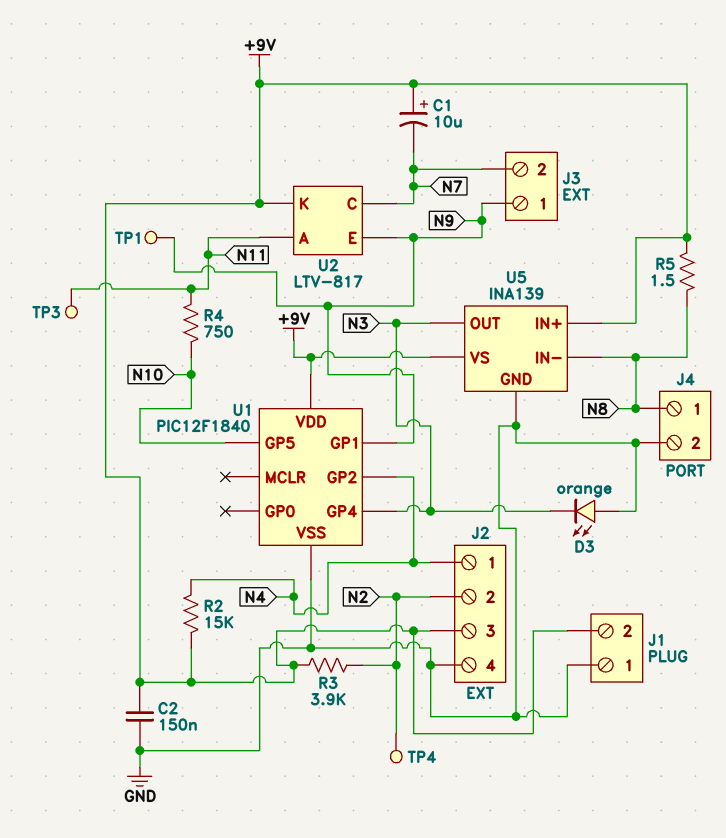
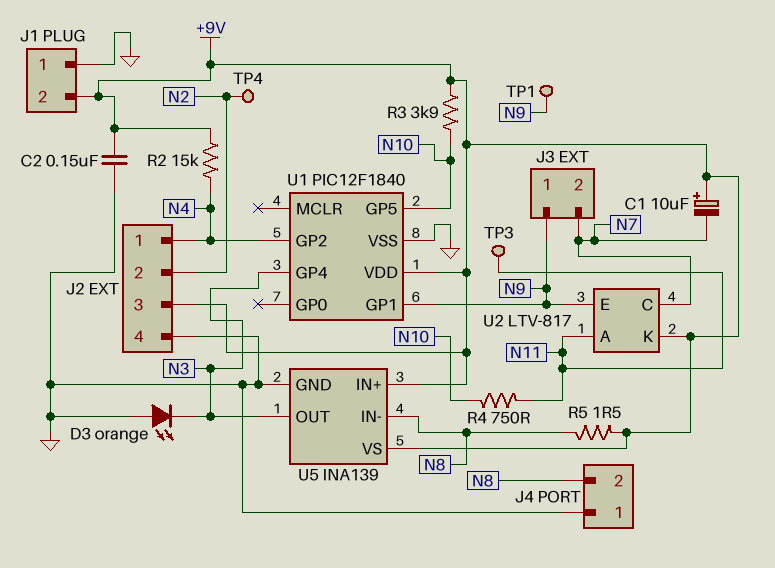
J4 pin 1: N8 -> GND
J4 pin 2: GND -> N8
R3: 3.9k (+9V, N2) -> 3.9k (+9V, N10)

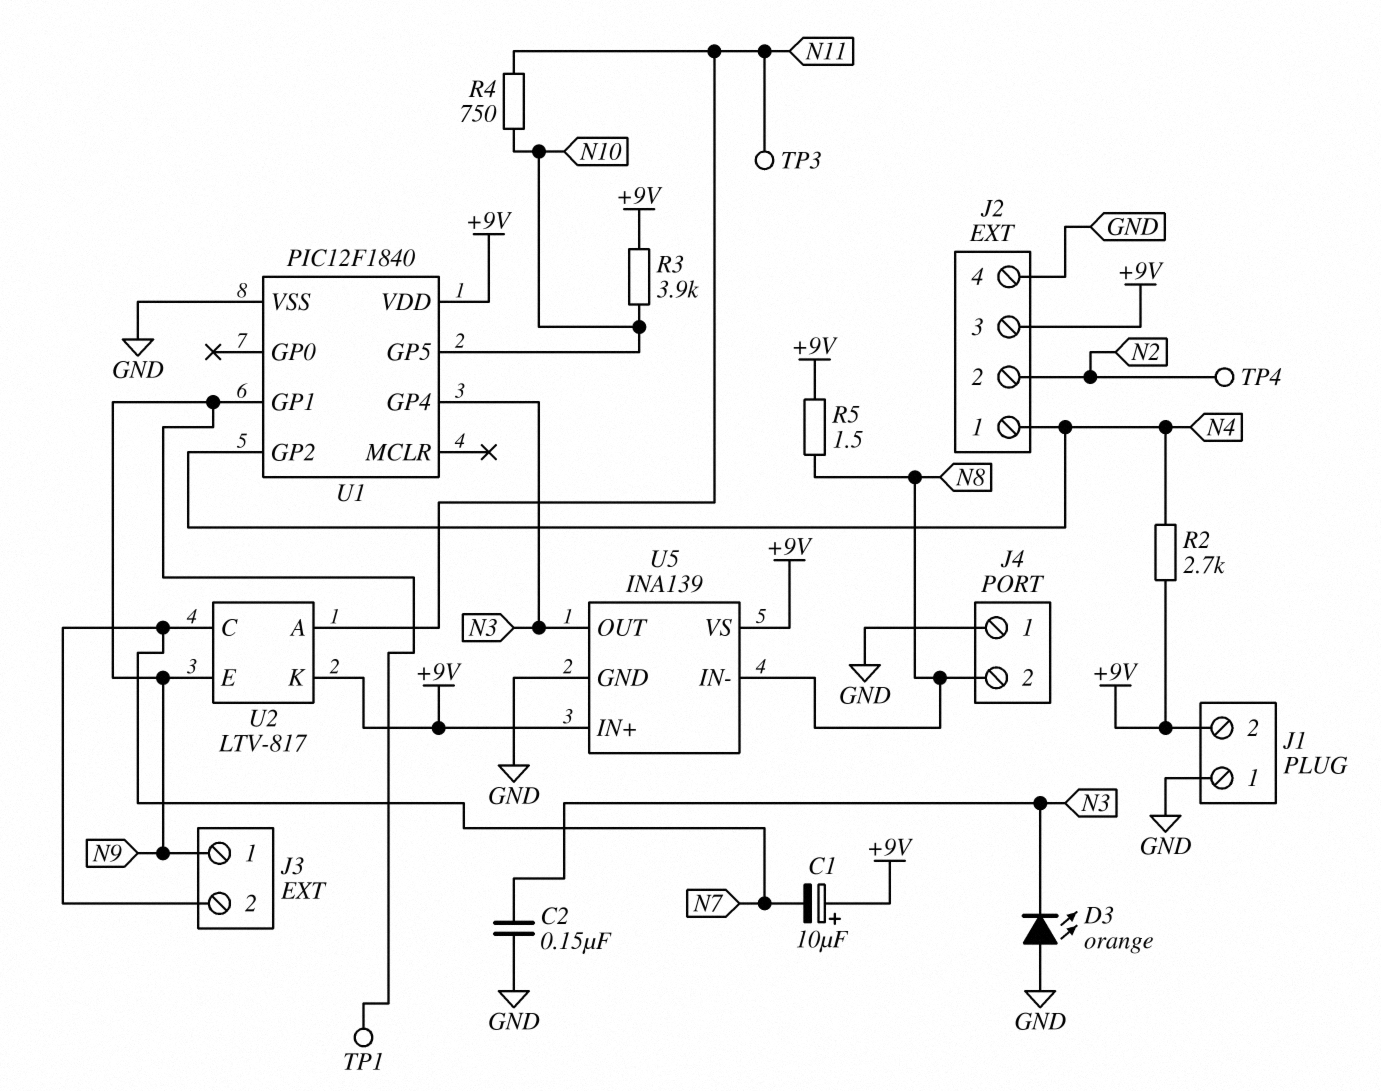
C2: 150nF (+9V, GND) -> 150nF (GND, N3)
R2: 15k (+9V, N4) -> 2.7k (+9V, N4)

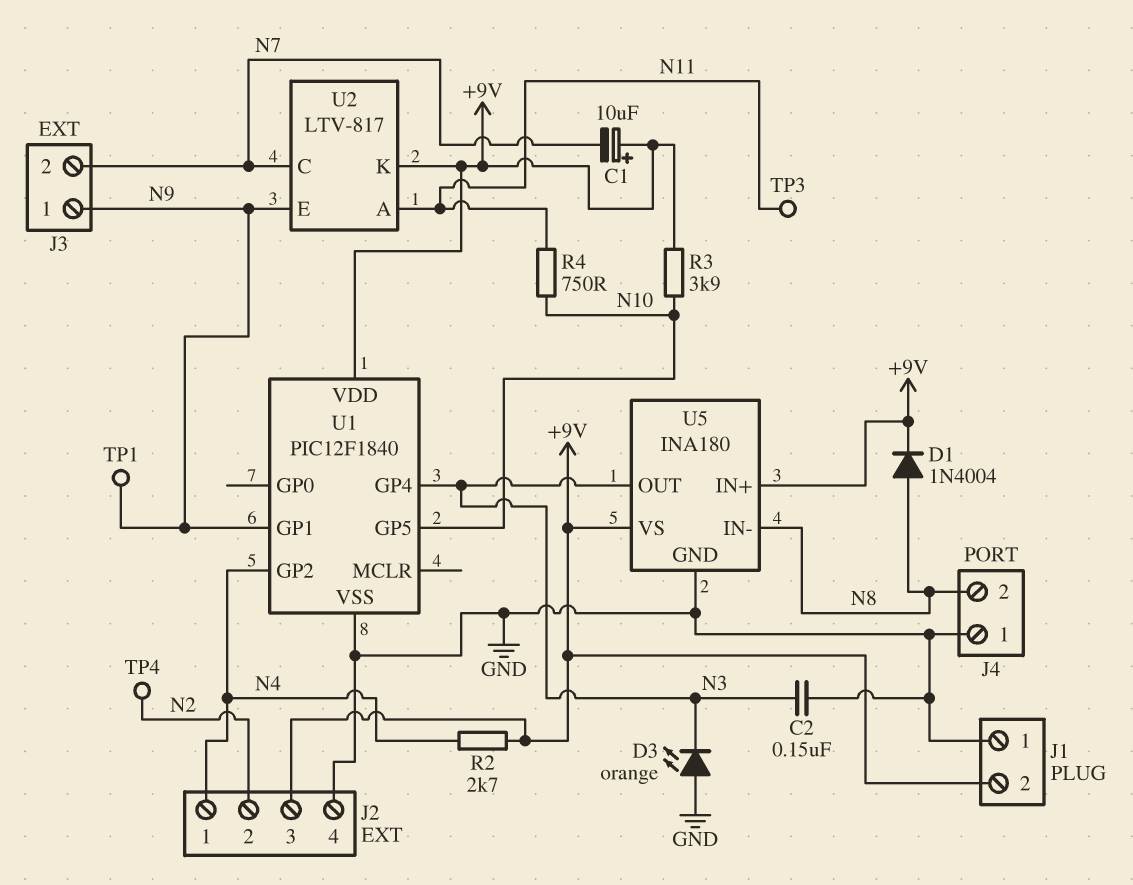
D1: none -> diode 1N4004 (A N8, K +9V)
R5: 1.5 (+9V, N8) -> none
U5: INA139 -> INA180

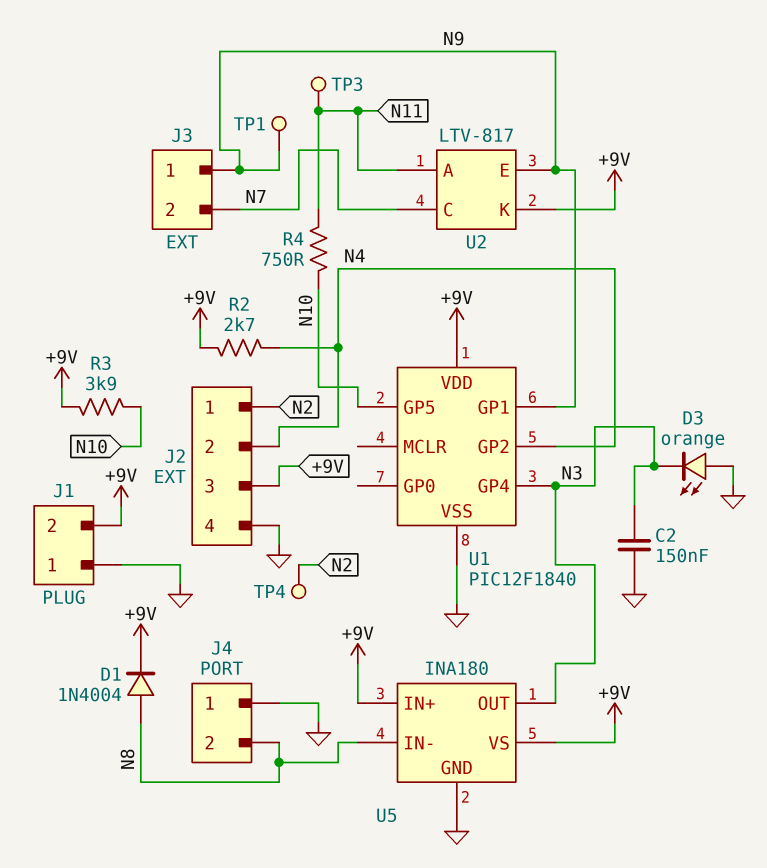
C1: 10uF (plus +9V, minus N7) -> none
J2 pin 1: N4 -> N2
J2 pin 2: N2 -> N4

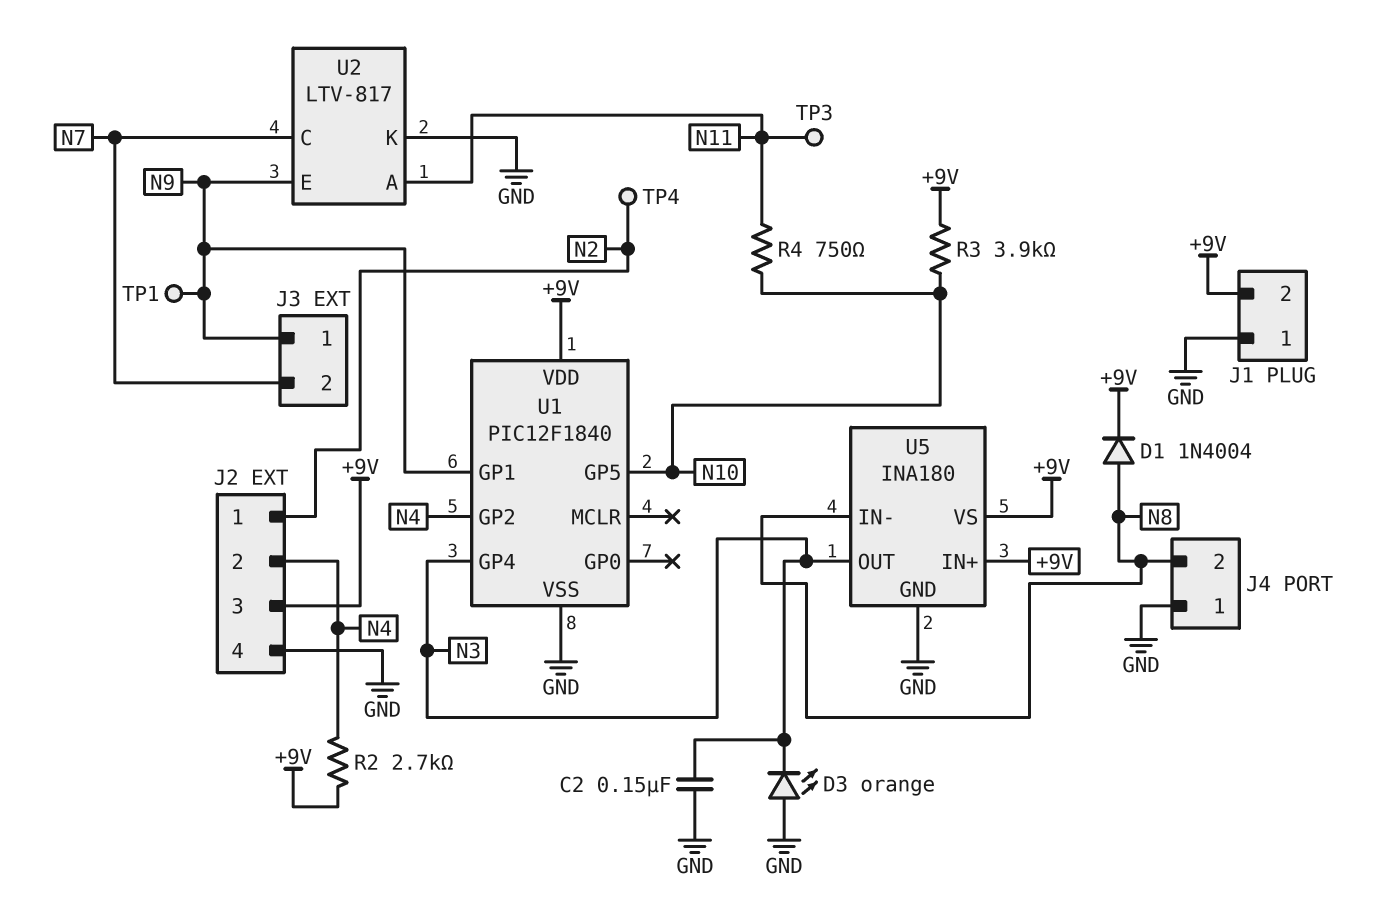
U2 pin K: +9V -> GND

